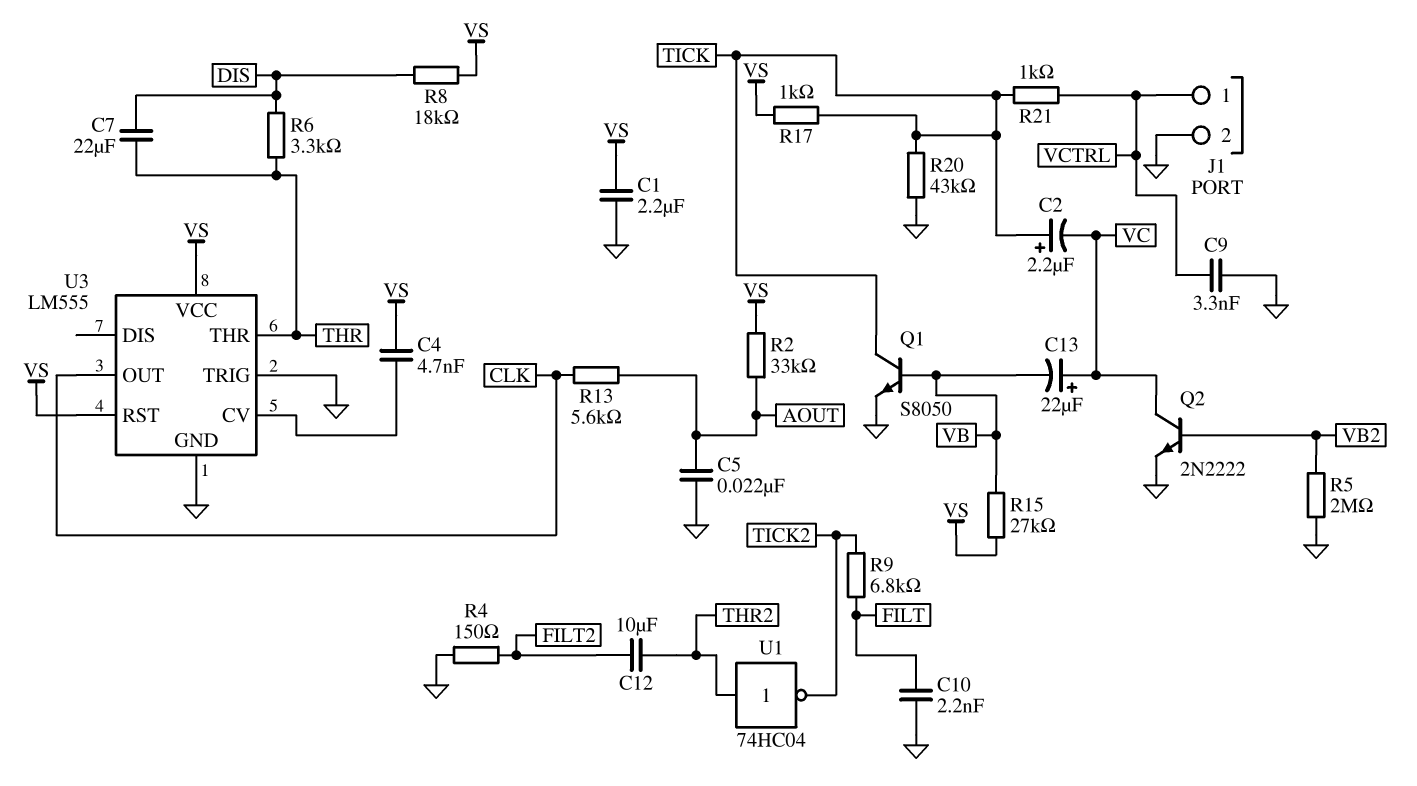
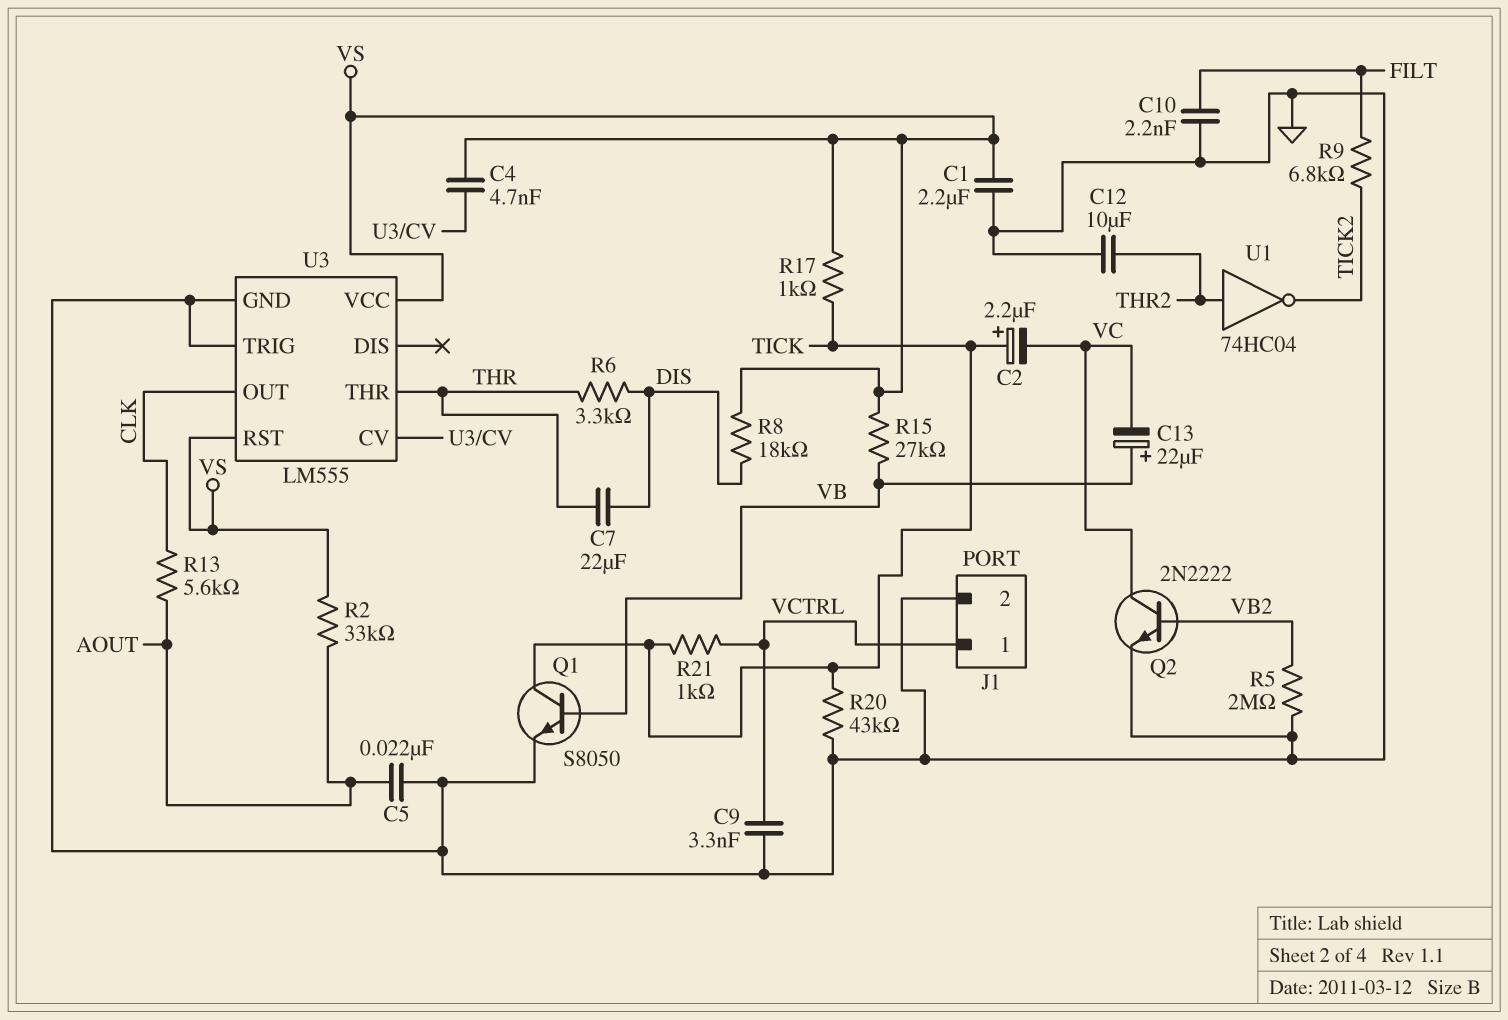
C12: 10uF (FILT2, THR2) -> 10uF (GND, THR2)
C13: 22uF (plus VC, minus VB) -> 22uF (plus VB, minus VC)
R4: 150 (FILT2, GND) -> none

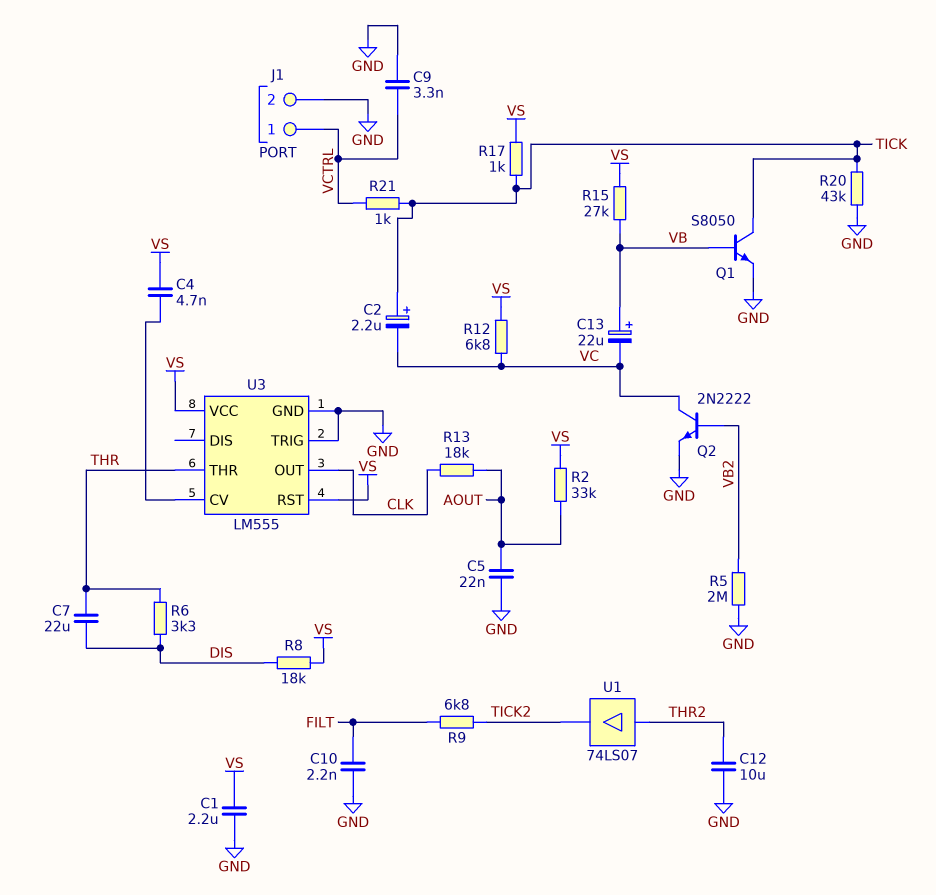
R12: none -> 6.8k (VC, VS)
R13: 5.6k (AOUT, CLK) -> 18k (AOUT, CLK)
U1: NOT 74HC04 (in THR2, out TICK2) -> buffer 74LS07 (in THR2, out TICK2)

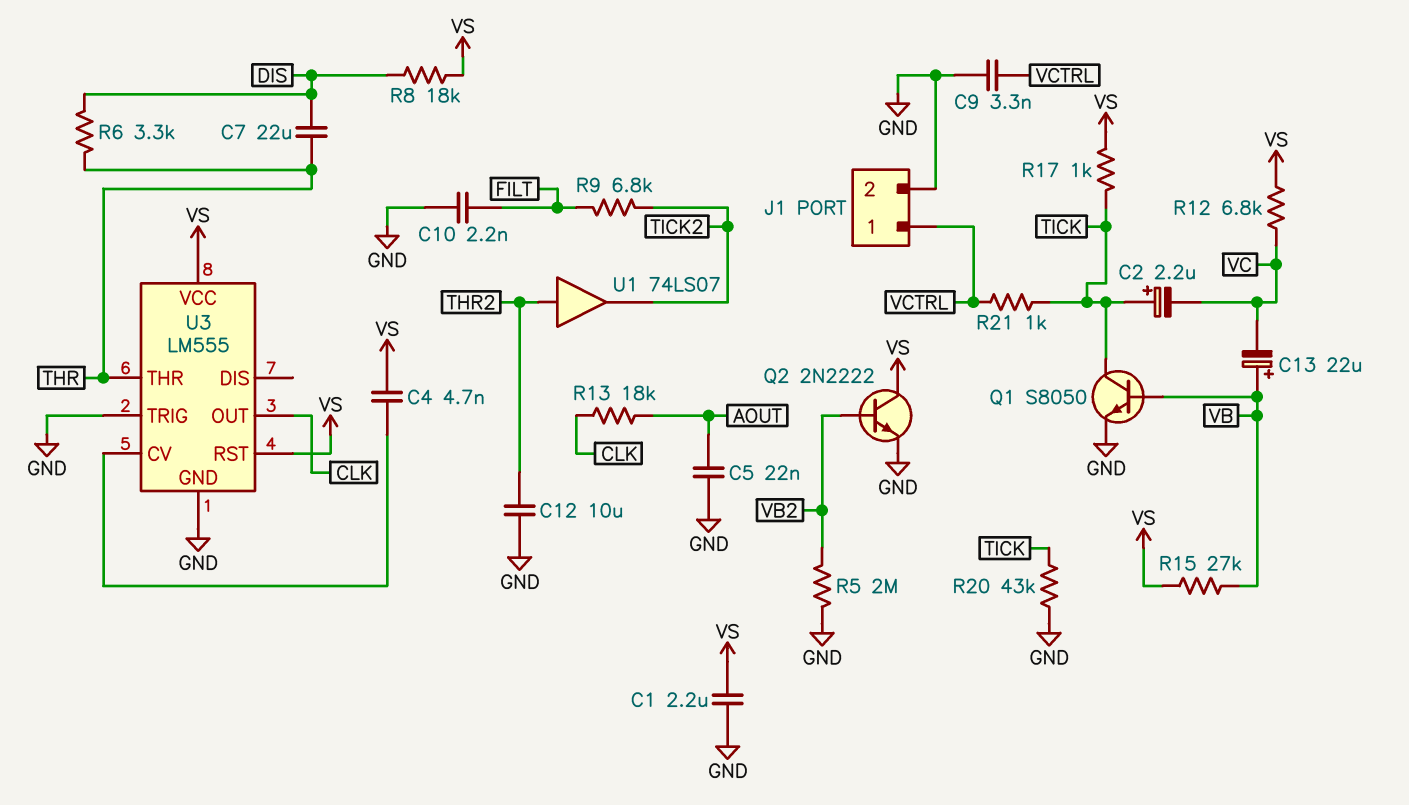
Q2: NPN 2N2222 (B VB2, C VC, E GND) -> NPN 2N2222 (B VB2, C VS, E GND)
R2: 33k (AOUT, VS) -> none

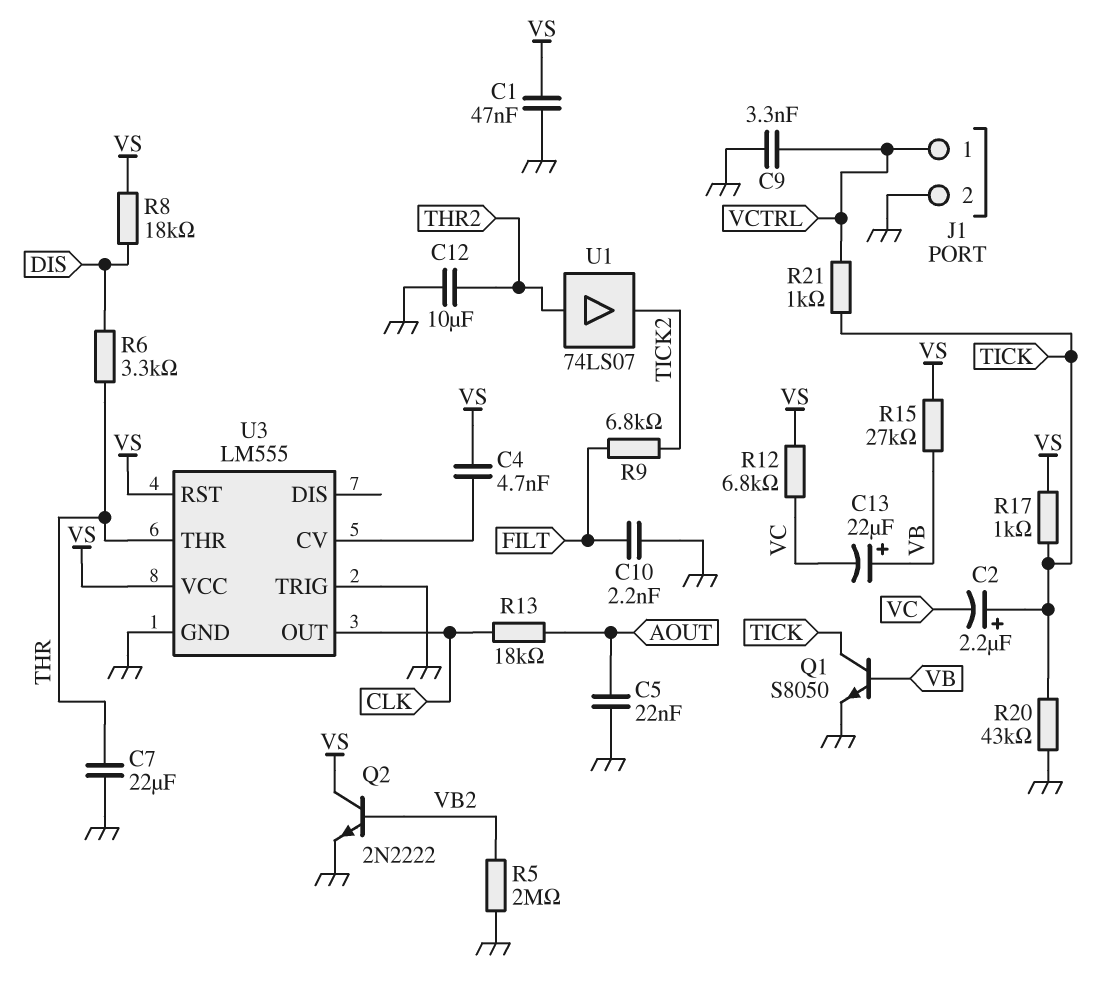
C1: 2.2uF (GND, VS) -> 47nF (GND, VS)
C7: 22uF (DIS, THR) -> 22uF (GND, THR)

